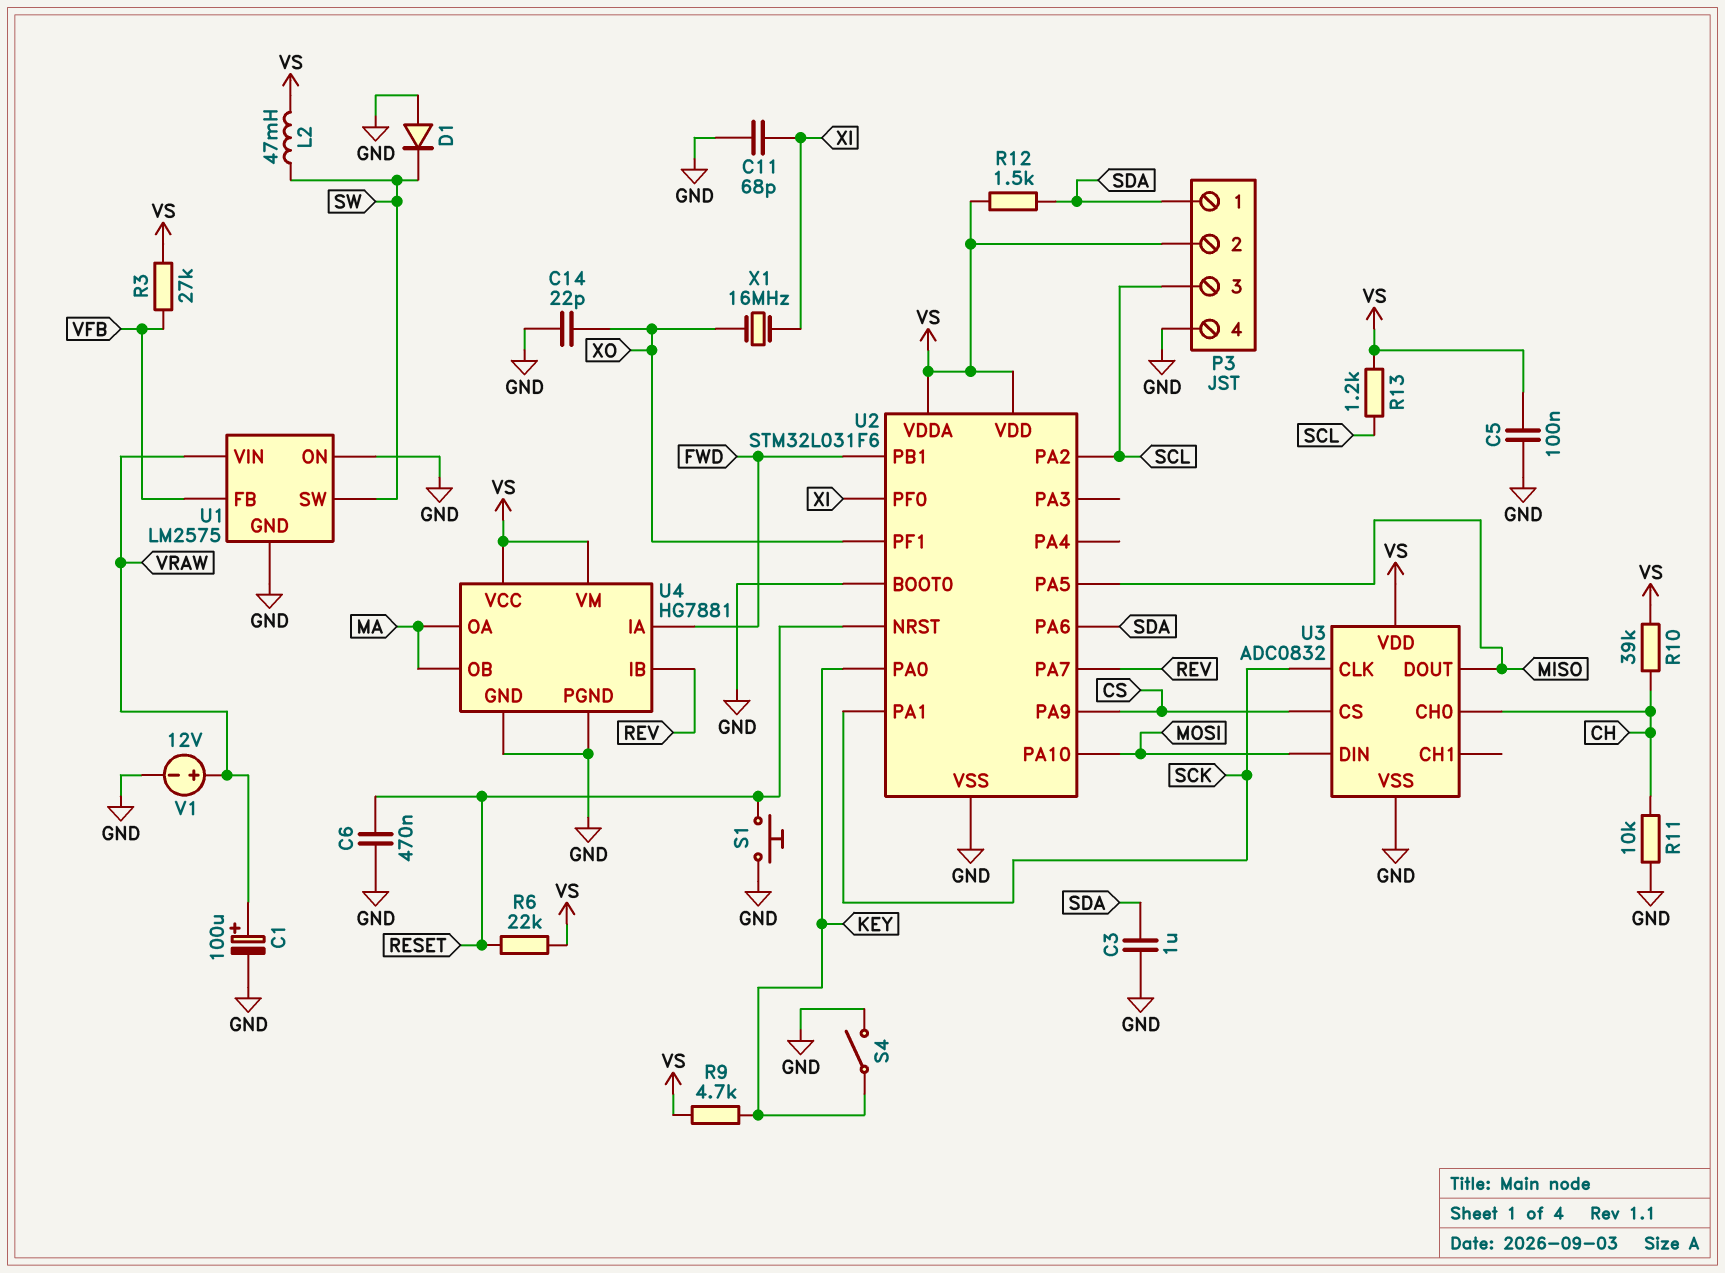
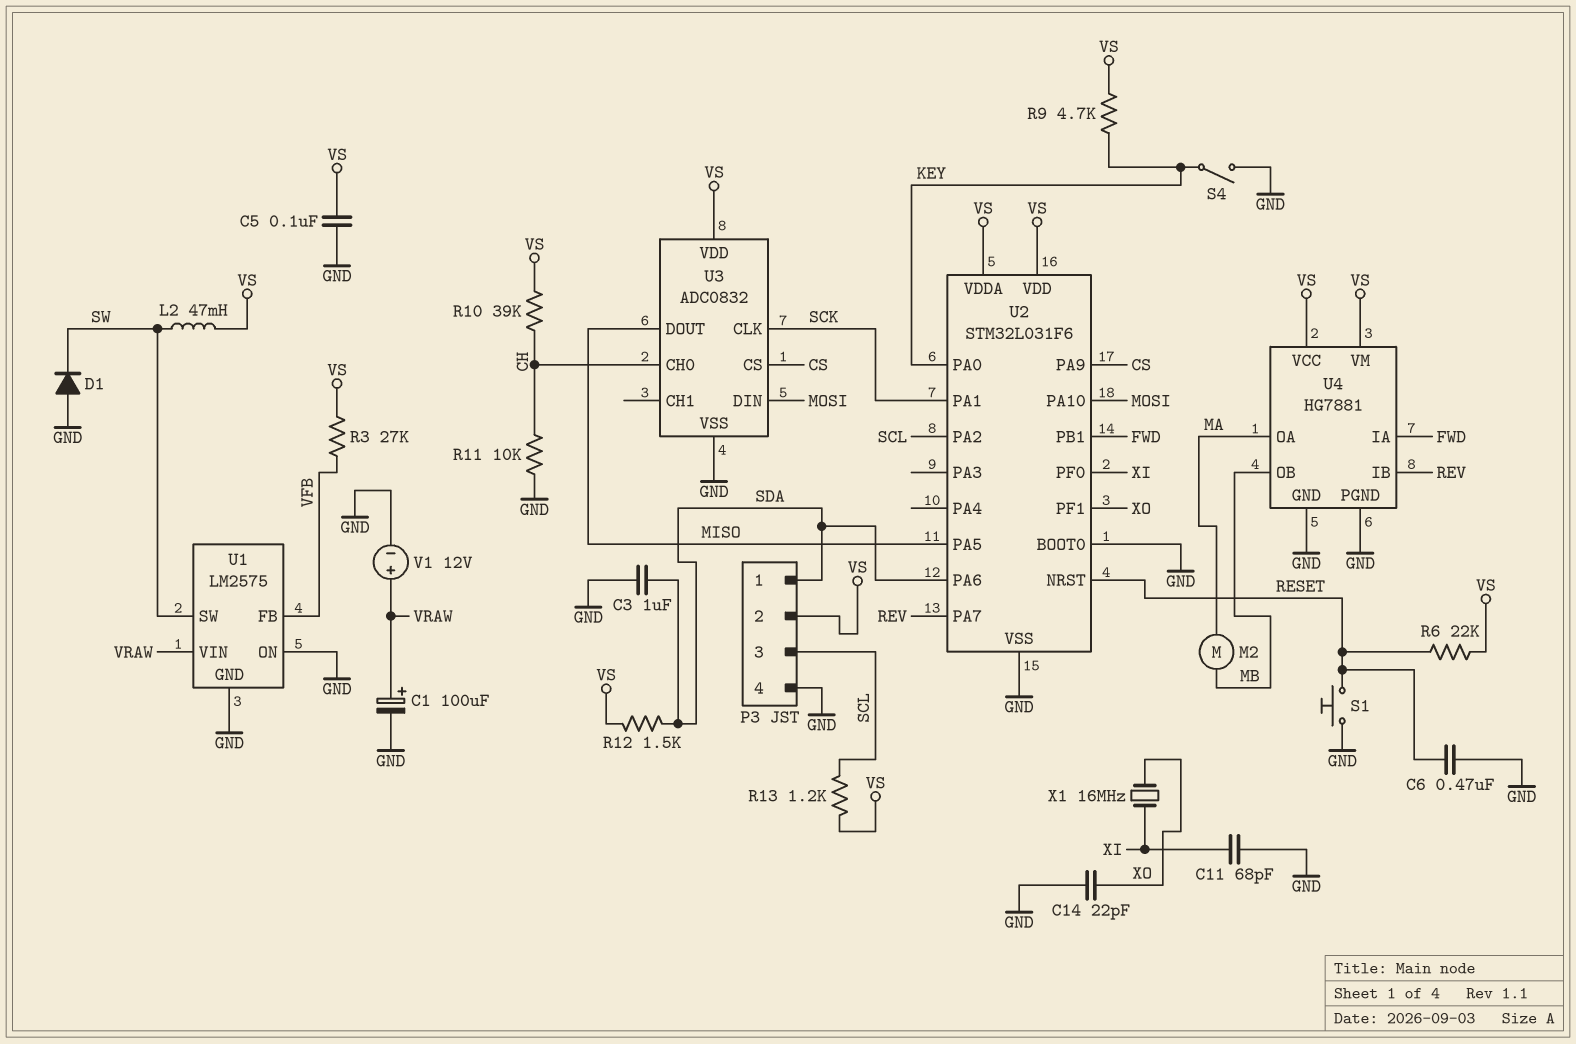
M2: none -> motor (MA, MB)
U4 pin OB: MA -> MB

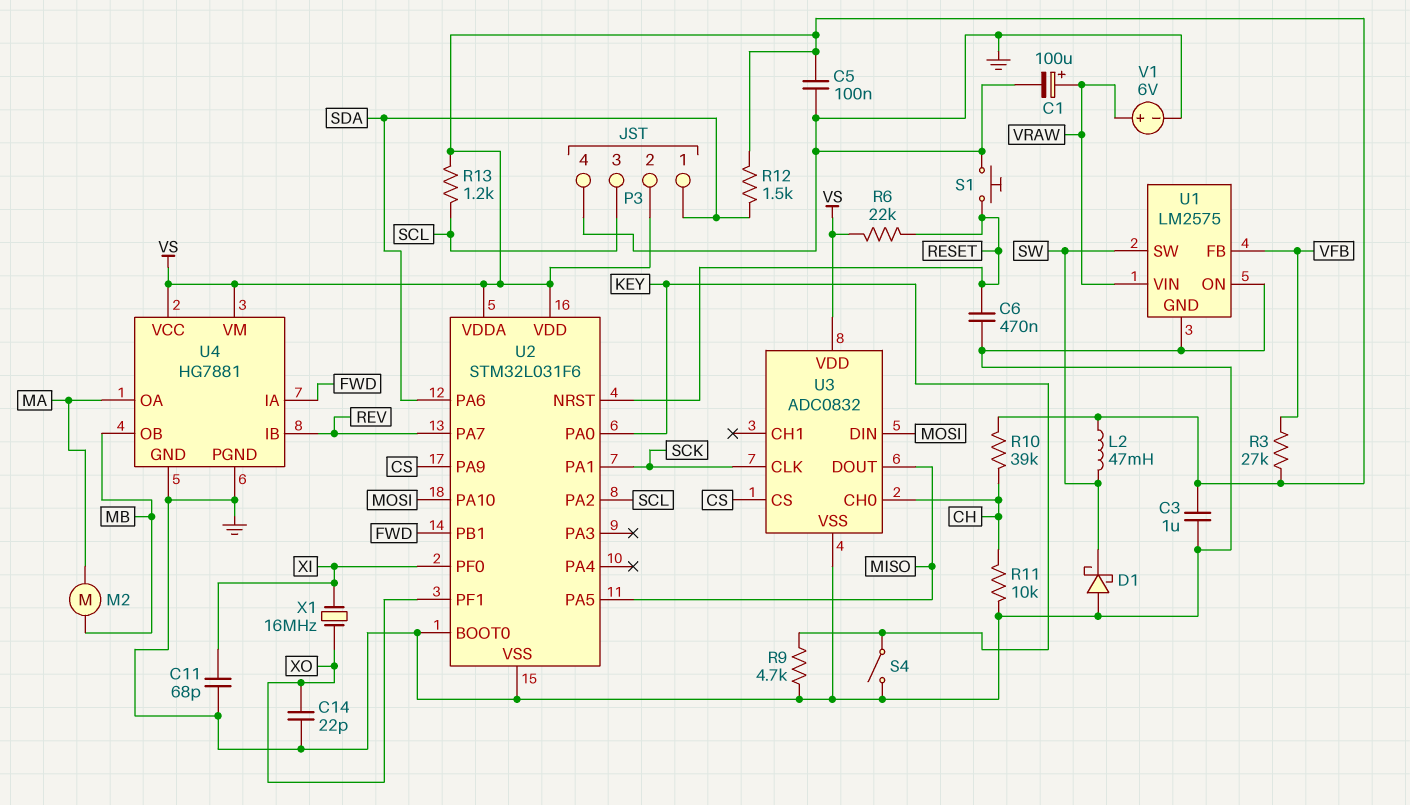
C3: 1uF (GND, SDA) -> 1uF (GND, VS)
D1: diode (A GND, K SW) -> schottky (A GND, K SW)
R9: 4.7k (KEY, VS) -> 4.7k (GND, KEY)
V1: 12V (plus VRAW, minus GND) -> 6V (plus VRAW, minus GND)

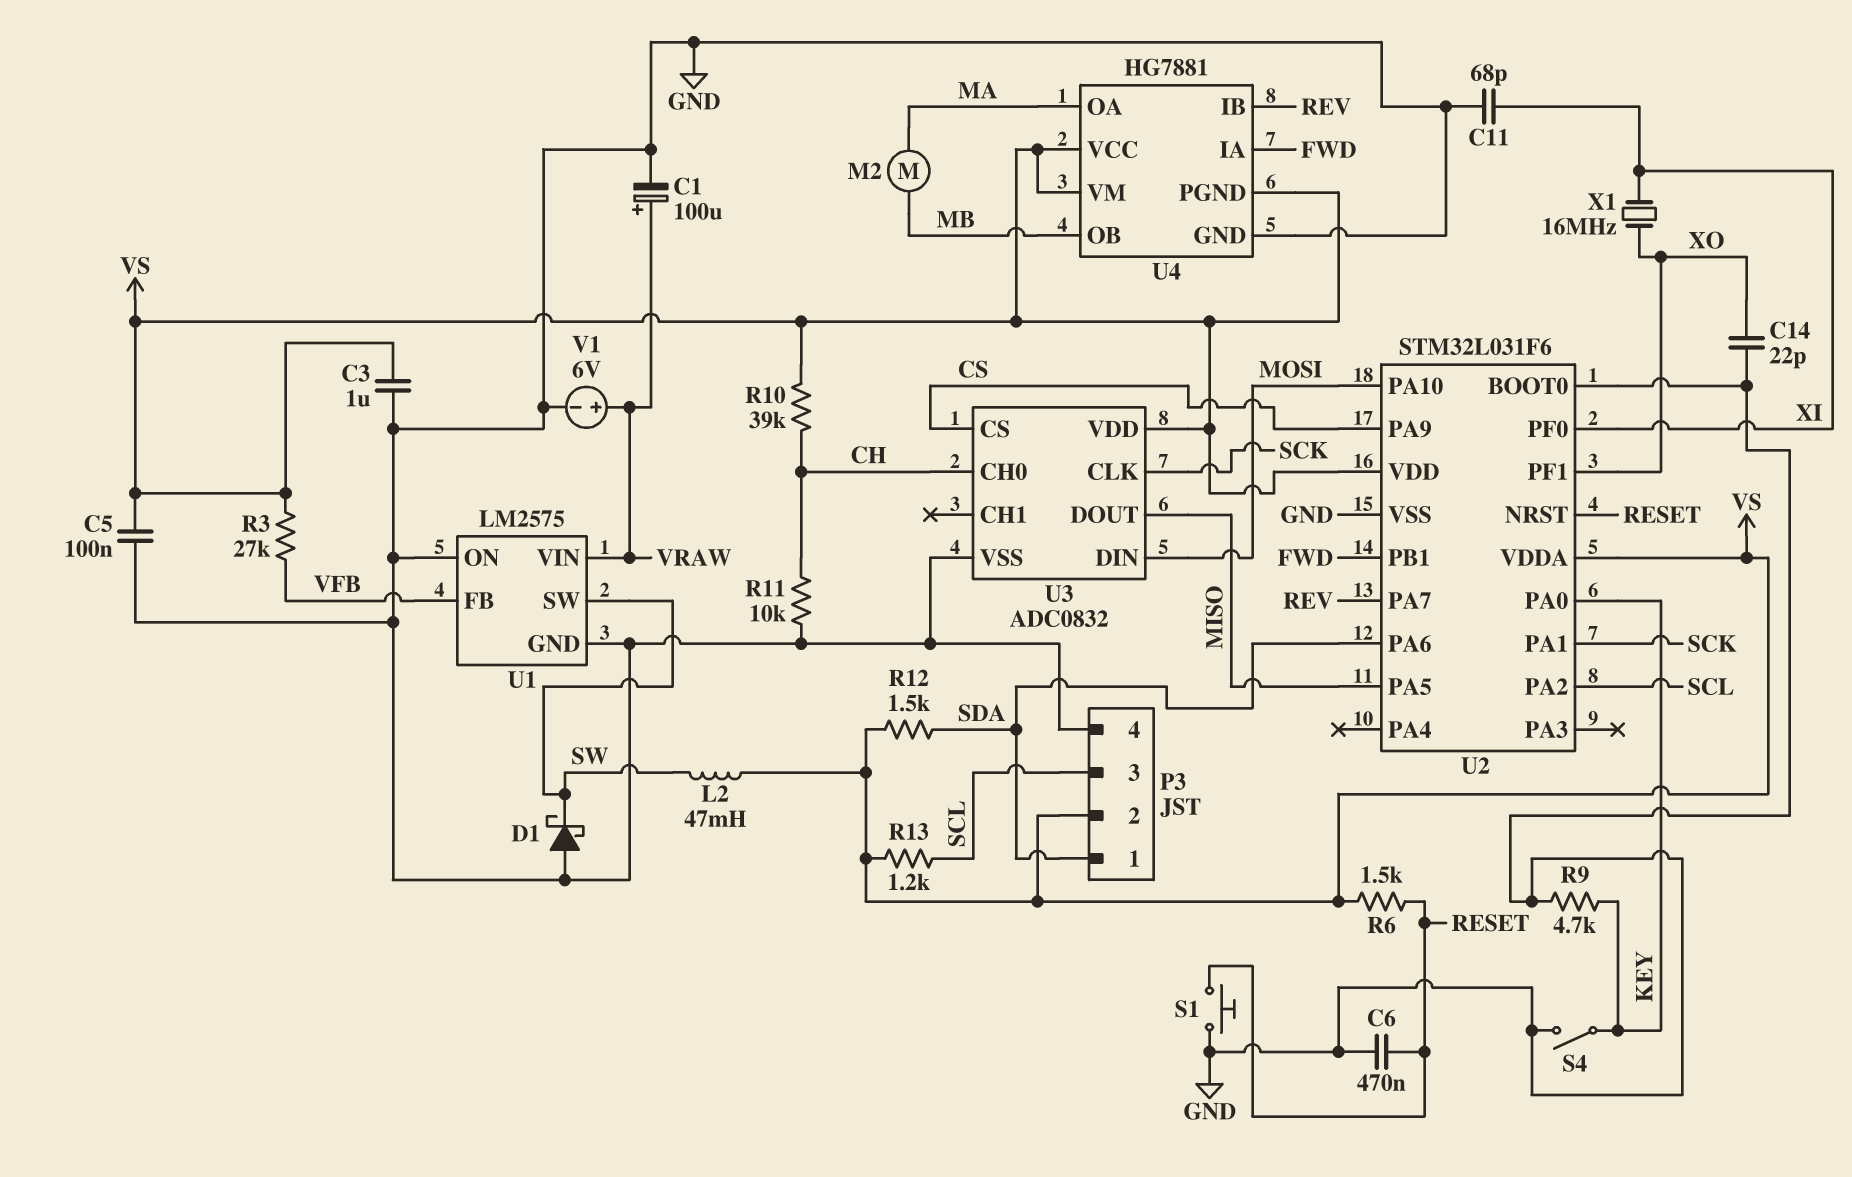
R6: 22k (RESET, VS) -> 1.5k (RESET, VS)
U4 pin PGND: GND -> VS

